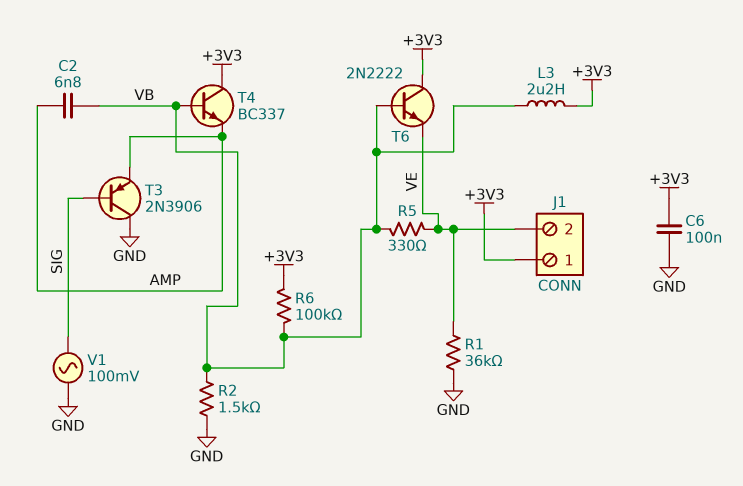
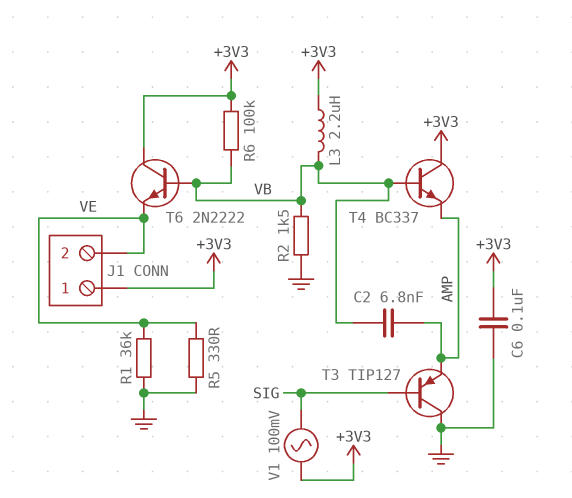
R5: 330 (VB, VE) -> 330 (GND, VE)
T3: PNP 2N3906 (B SIG, C GND, E AMP) -> PNP TIP127 (B SIG, C GND, E AMP)
V1: AC 100mV (GND, SIG) -> AC 100mV (+3V3, SIG)

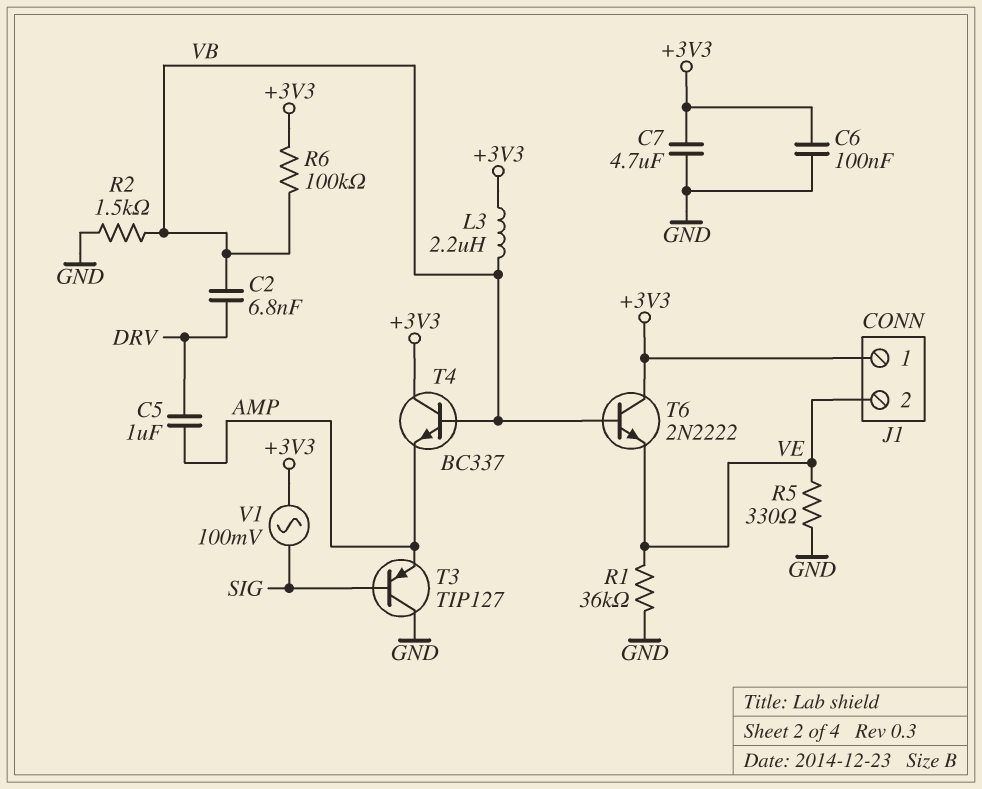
C2: 6.8nF (AMP, VB) -> 6.8nF (DRV, VB)
C5: none -> 1uF (AMP, DRV)
C7: none -> 4.7uF (+3V3, GND)

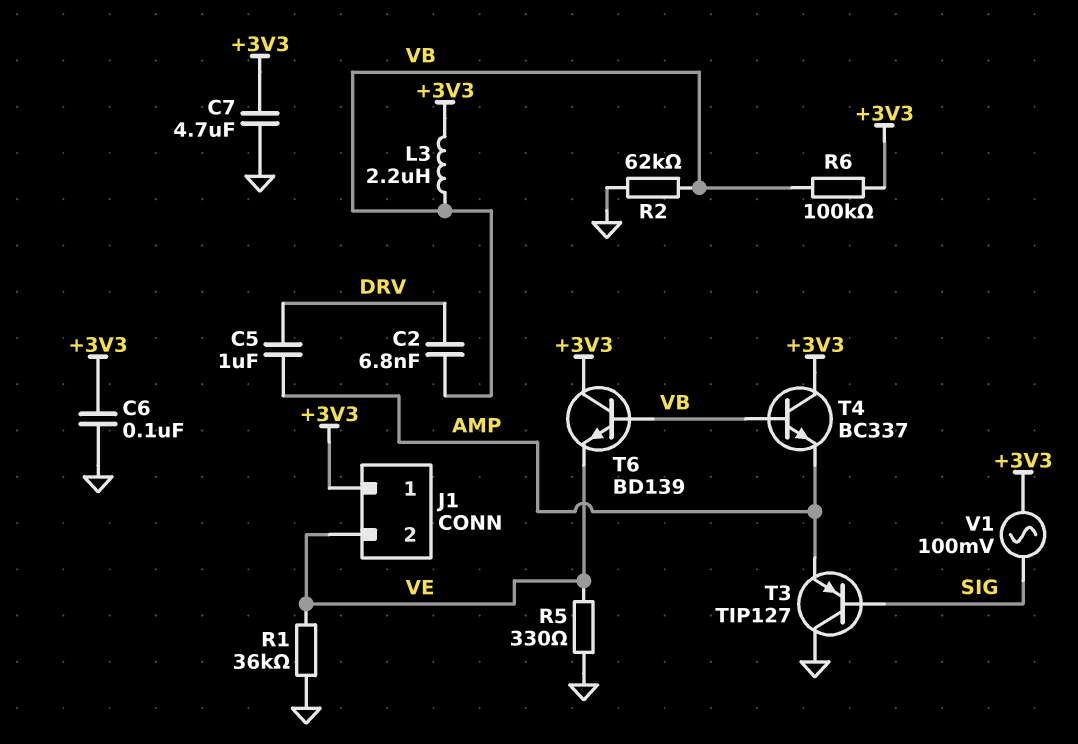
R2: 1.5k (GND, VB) -> 62k (GND, VB)
T6: NPN 2N2222 (B VB, C +3V3, E VE) -> NPN BD139 (B VB, C +3V3, E VE)

